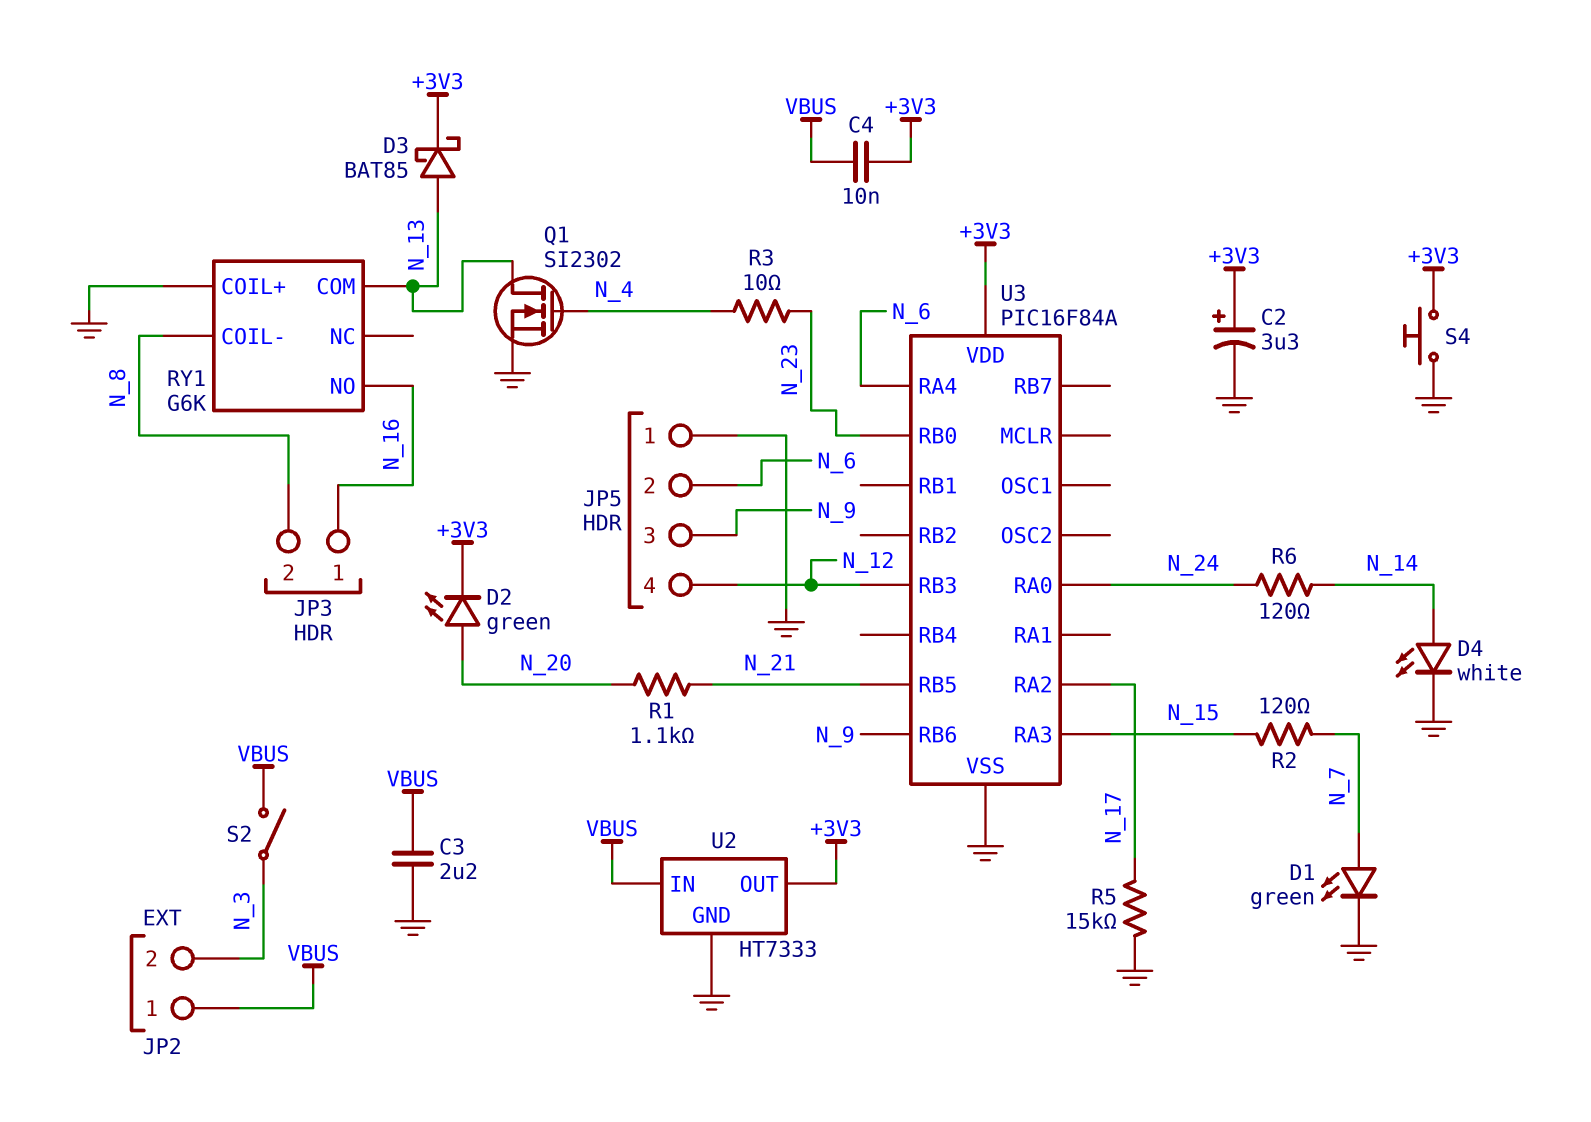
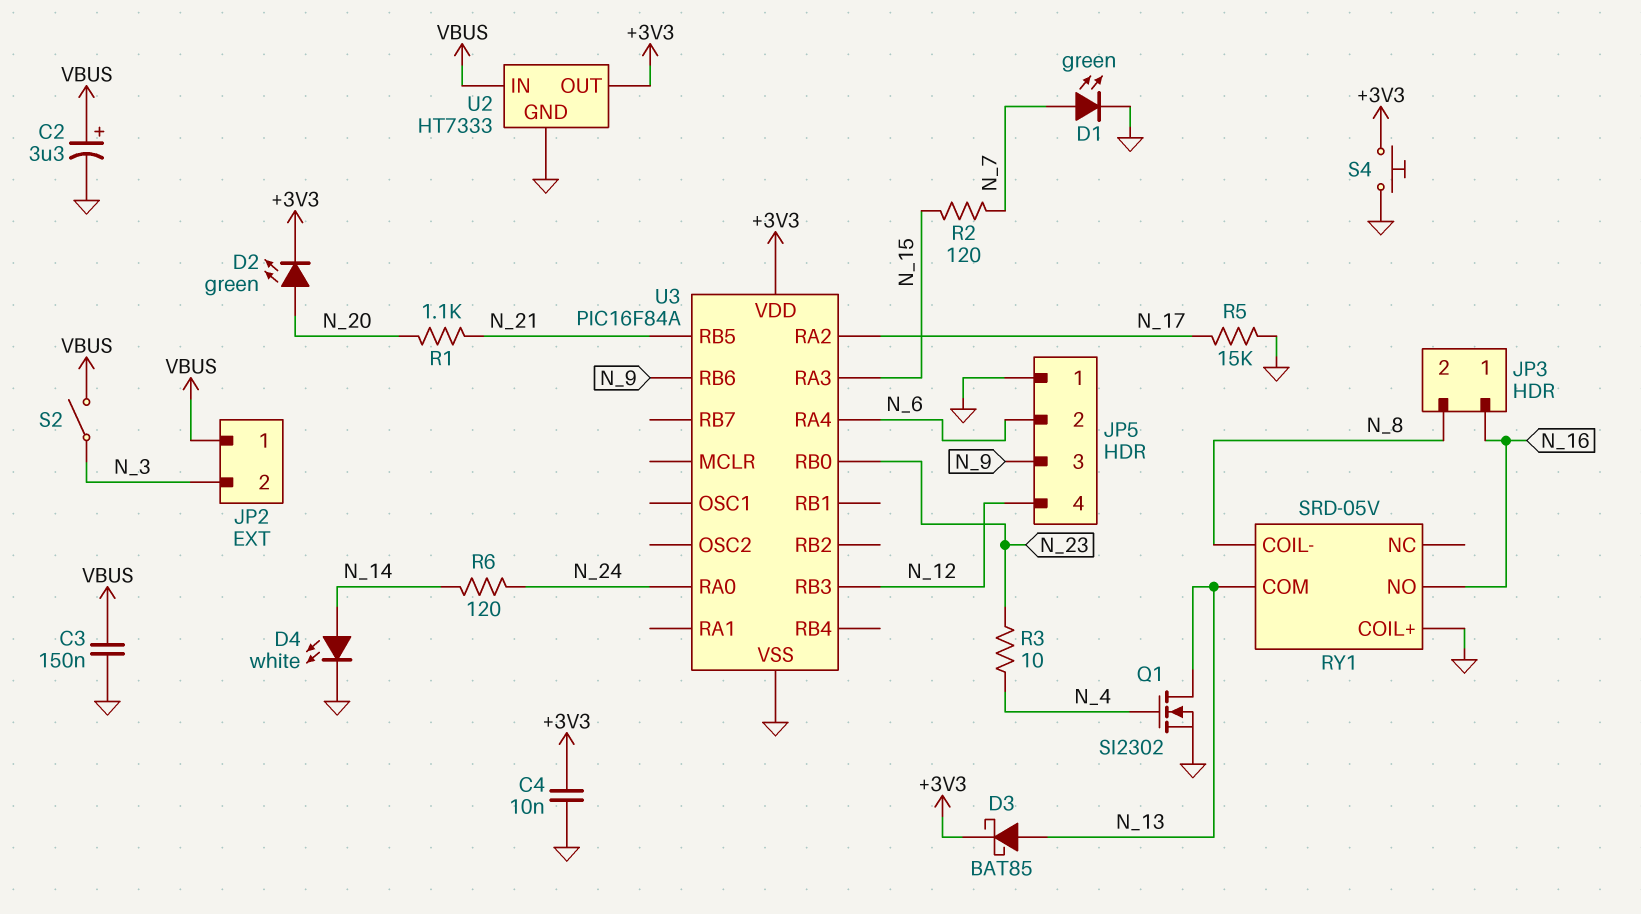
C2: 3.3uF (plus +3V3, minus GND) -> 3.3uF (plus VBUS, minus GND)
C3: 2.2uF (GND, VBUS) -> 150nF (GND, VBUS)
C4: 10nF (+3V3, VBUS) -> 10nF (+3V3, GND)
RY1: G6K -> SRD-05V

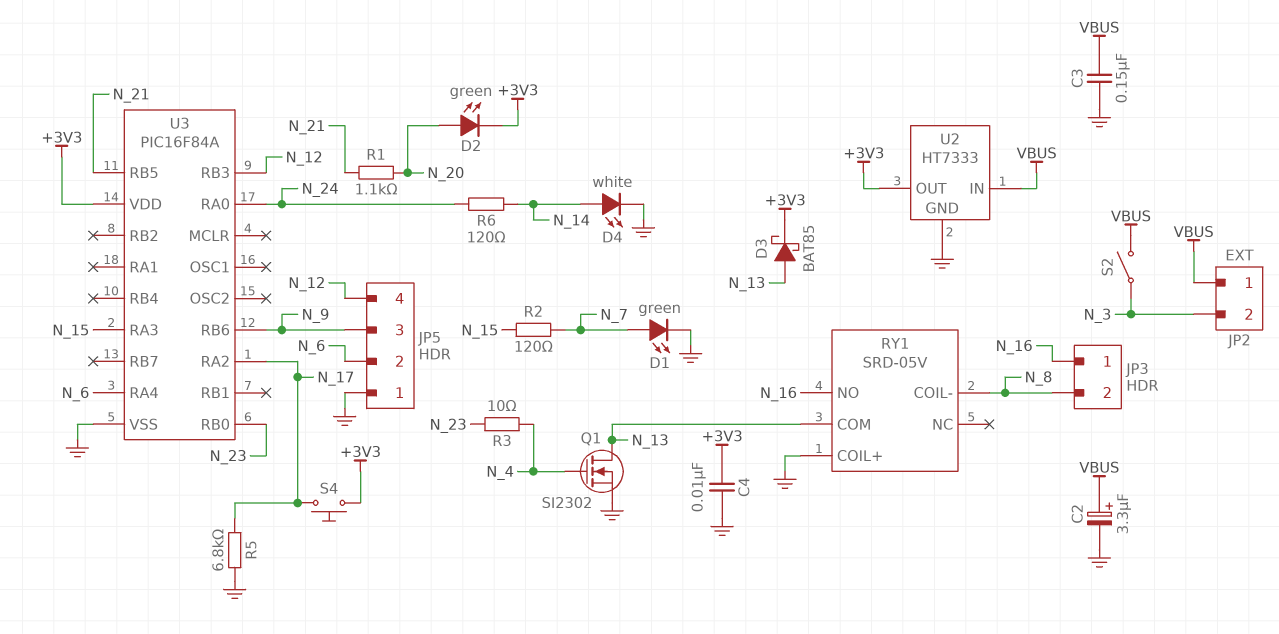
R5: 15k (GND, N_17) -> 6.8k (GND, N_17)
S4: button (+3V3, GND) -> button (+3V3, N_17)

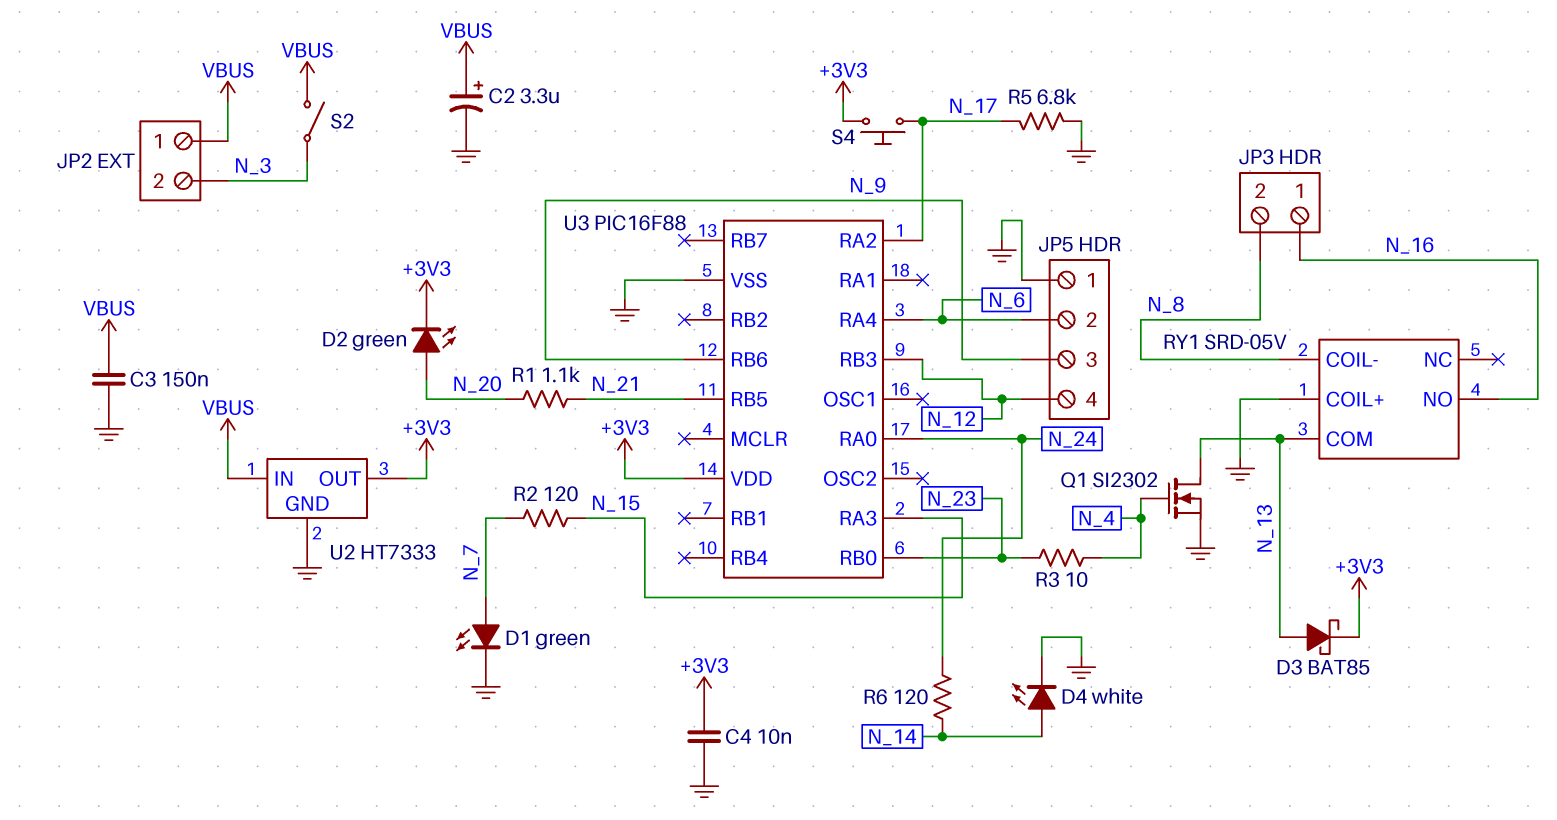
U3: PIC16F84A -> PIC16F88

